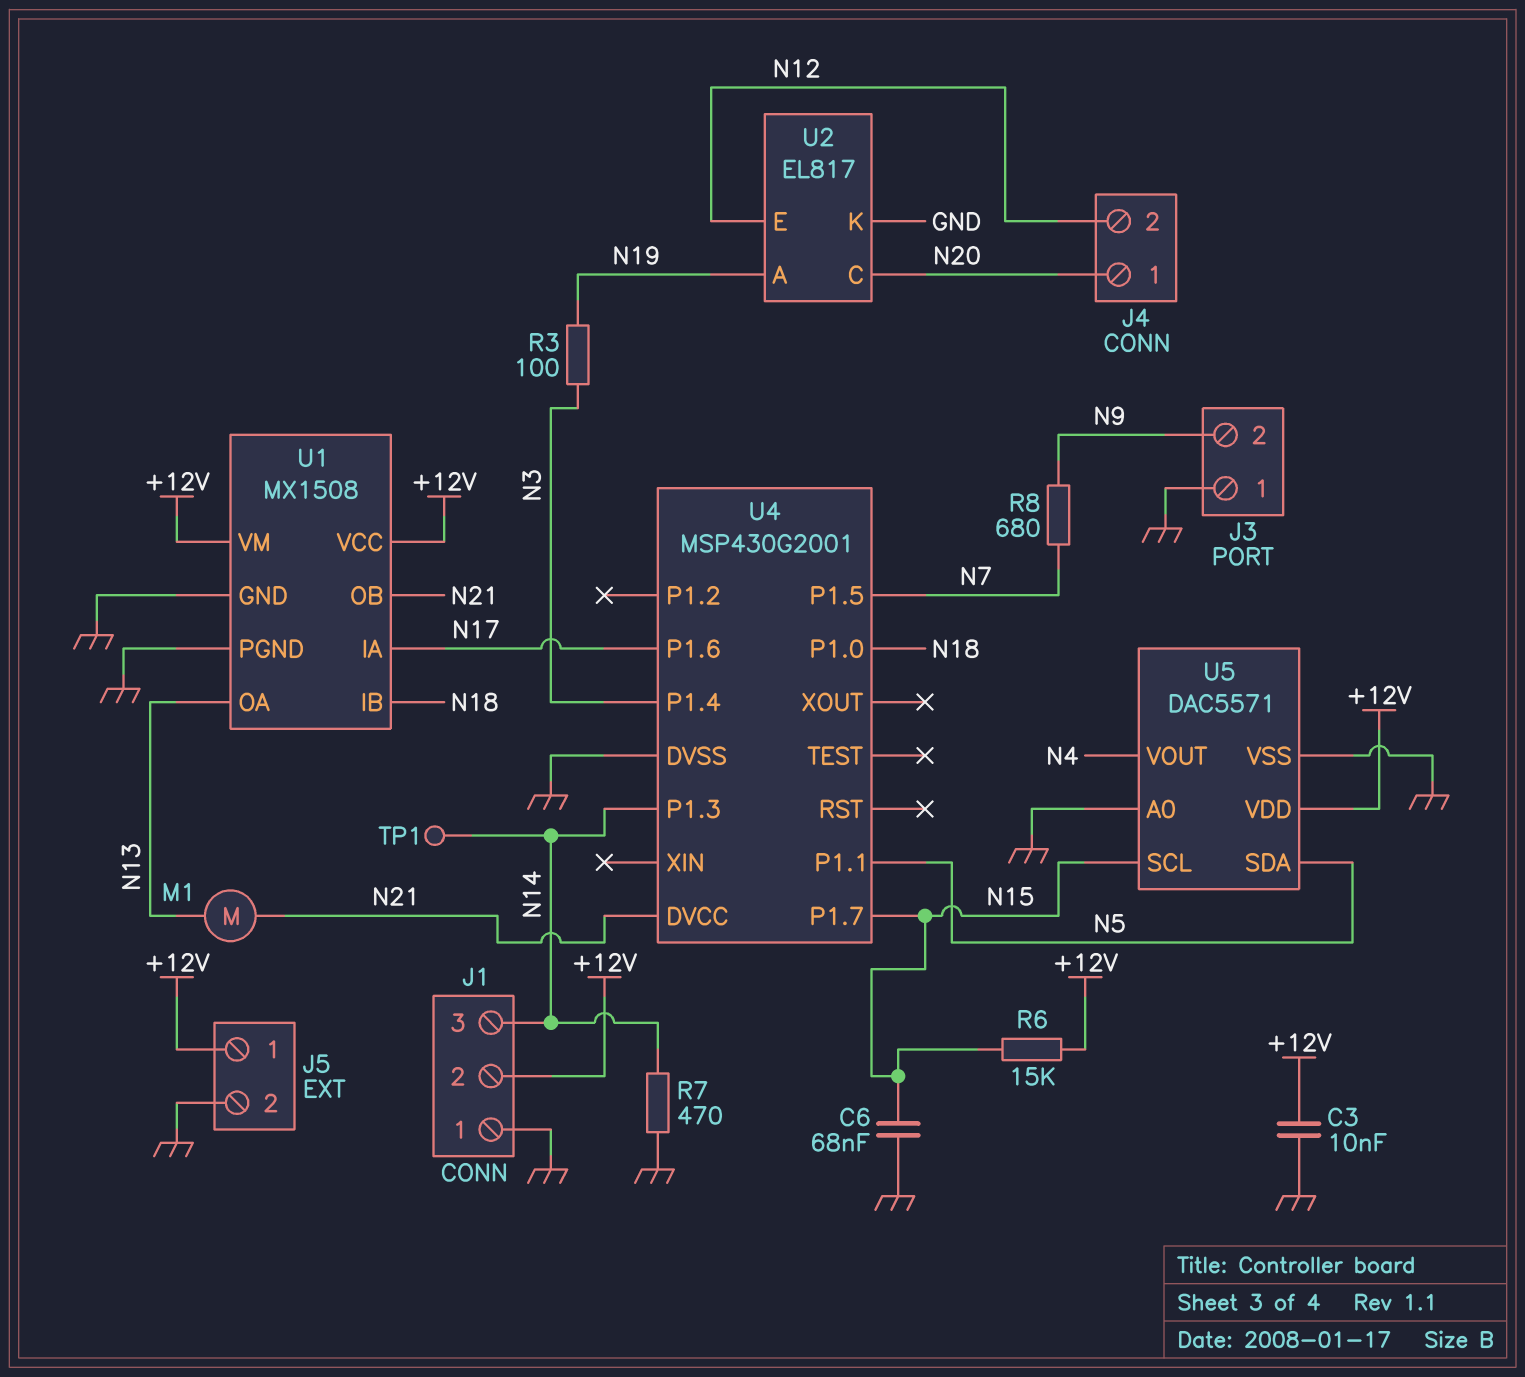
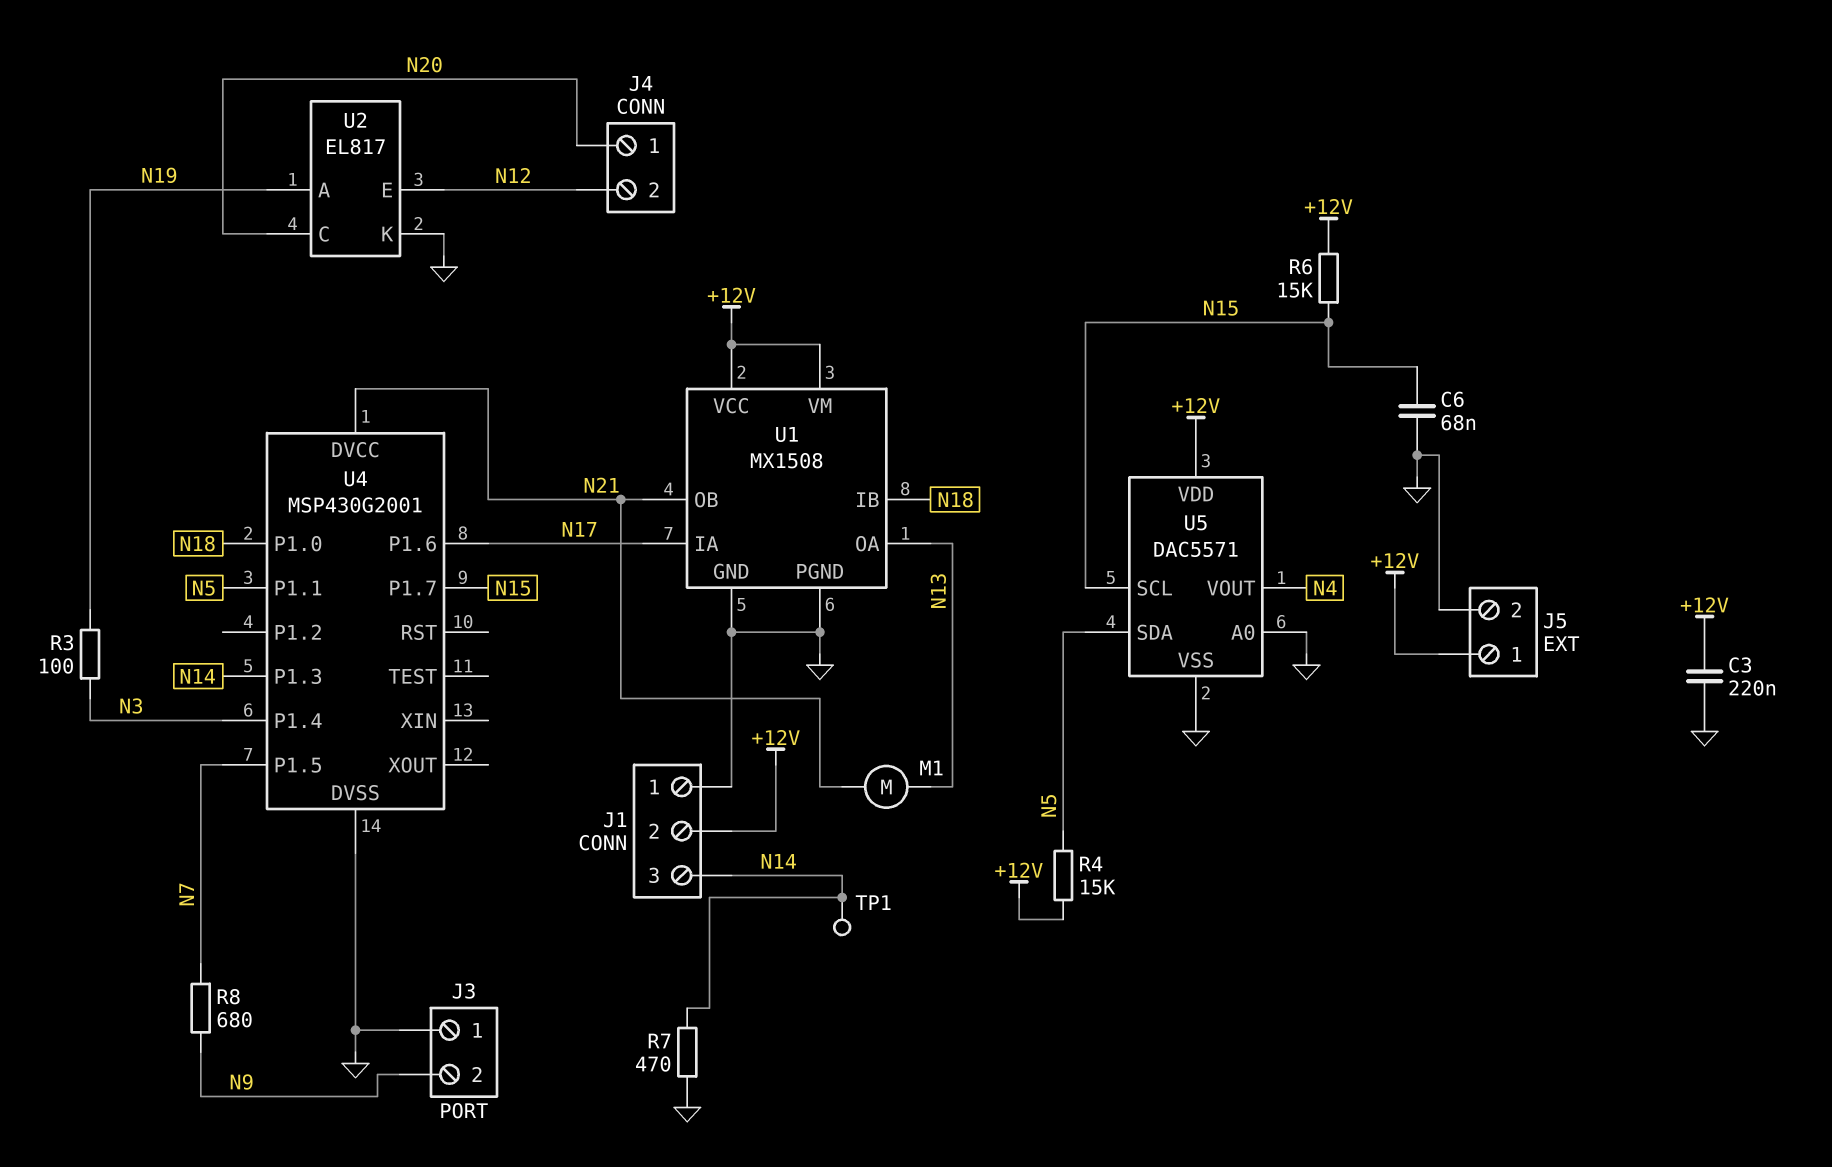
C3: 10nF (+12V, GND) -> 220nF (+12V, GND)
R4: none -> 15k (+12V, N5)

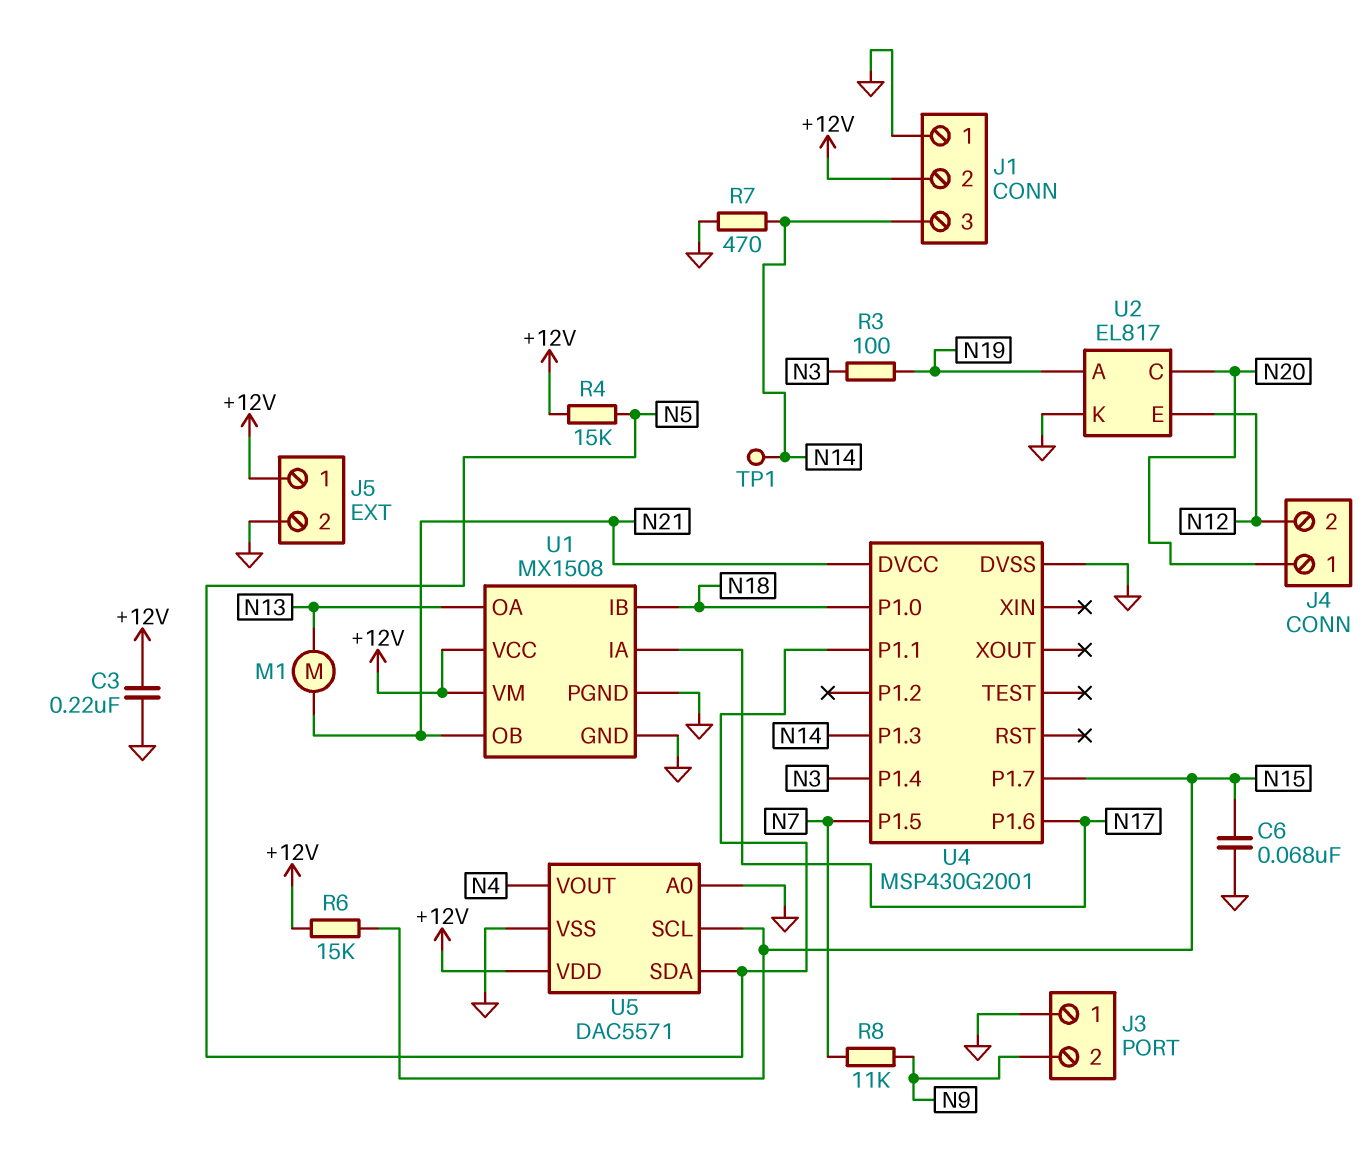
R8: 680 (N7, N9) -> 11k (N7, N9)

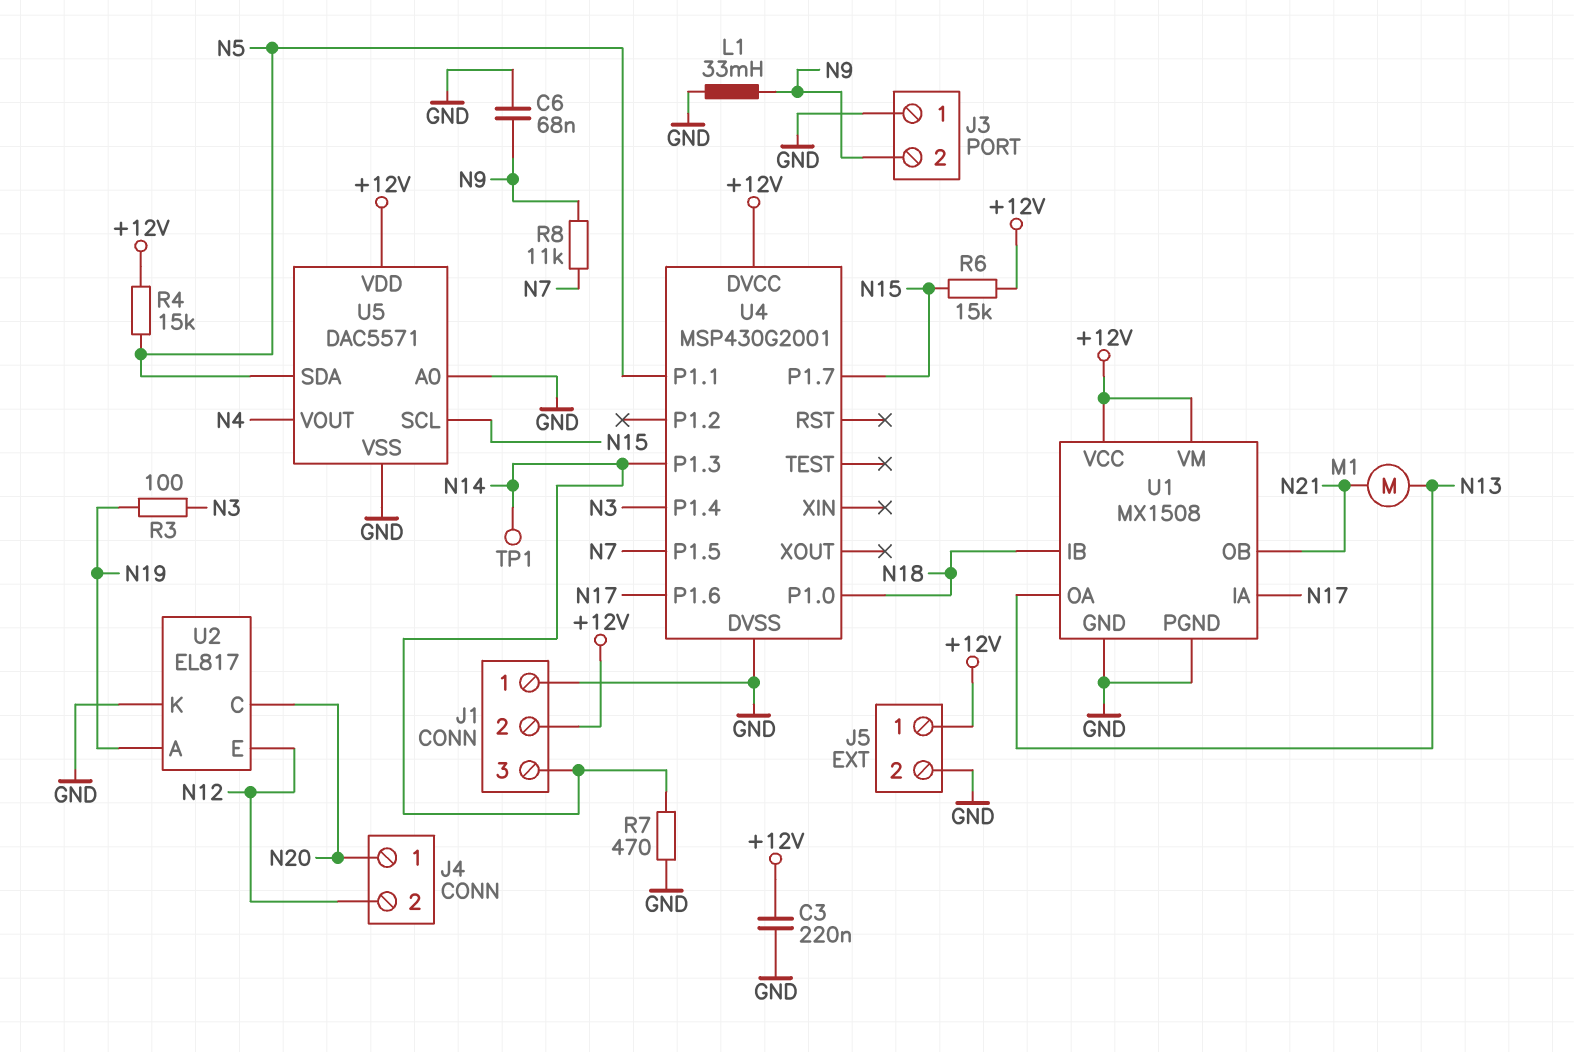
C6: 68nF (GND, N15) -> 68nF (GND, N9)
L1: none -> 33mH (GND, N9)
U4 pin DVCC: N21 -> +12V

